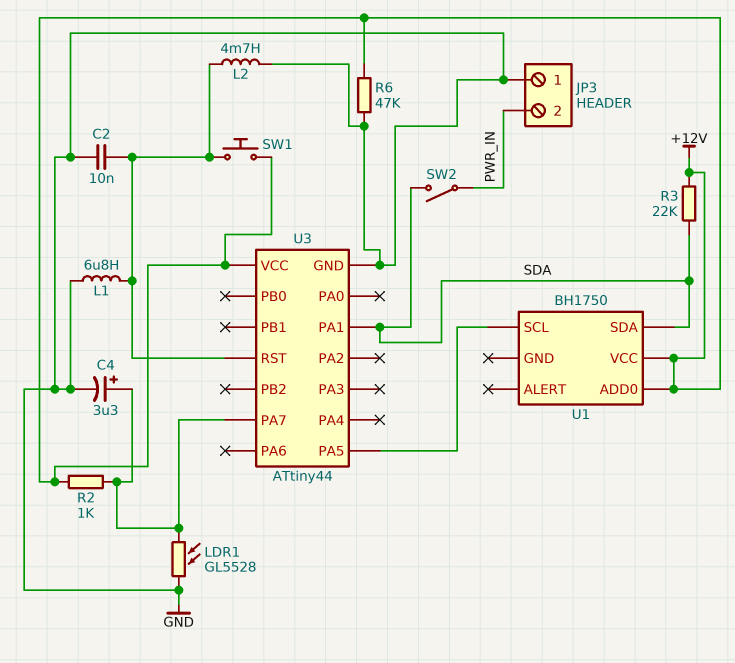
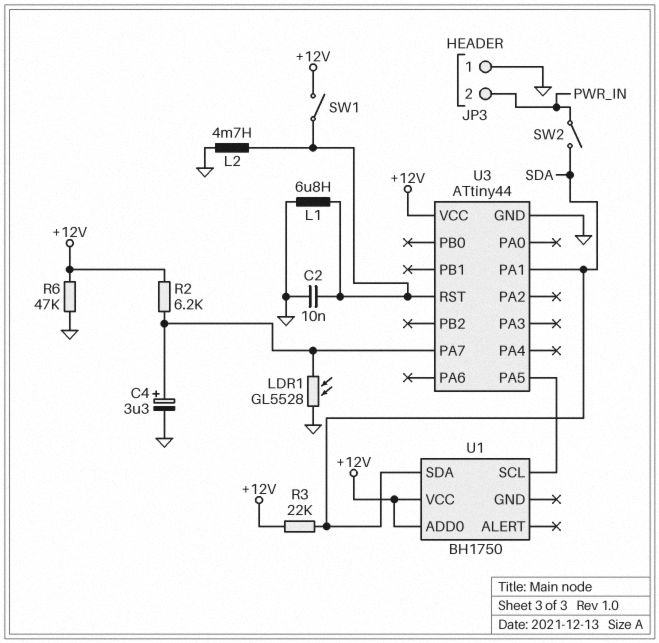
R2: 1k (+12V, U3/PA7) -> 6.2k (+12V, U3/PA7)
SW1: button (+12V, U3/RST) -> switch (+12V, U3/RST)

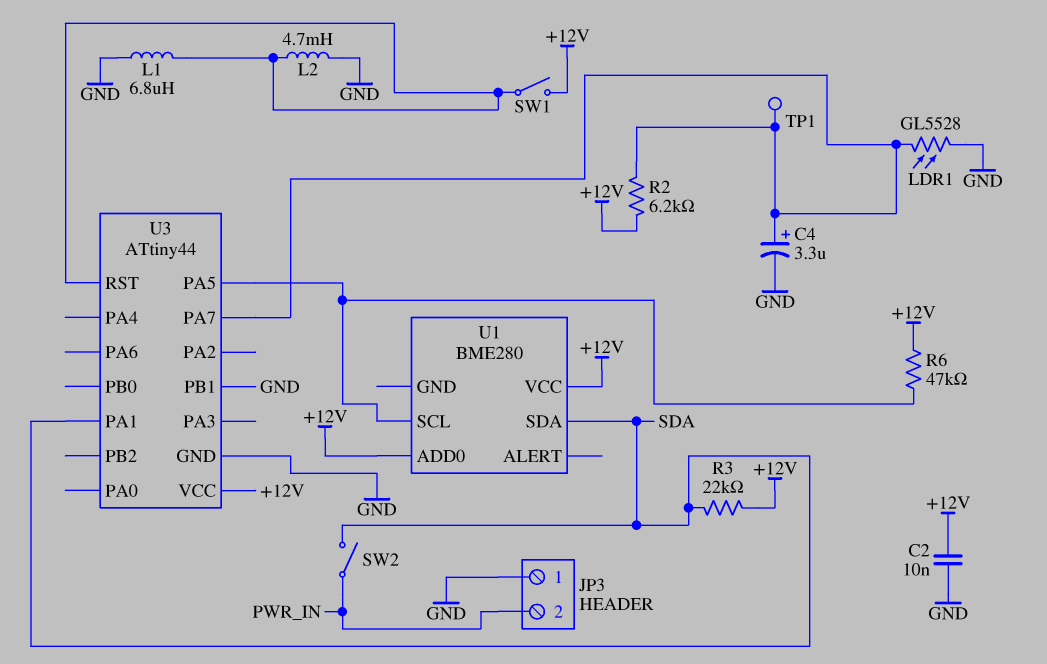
C2: 10nF (GND, U3/RST) -> 10nF (+12V, GND)
R6: 47k (+12V, GND) -> 47k (+12V, U1/SCL)
TP1: none -> test point (U3/PA7)
U1: BH1750 -> BME280
U3 pin PB1: none -> GND

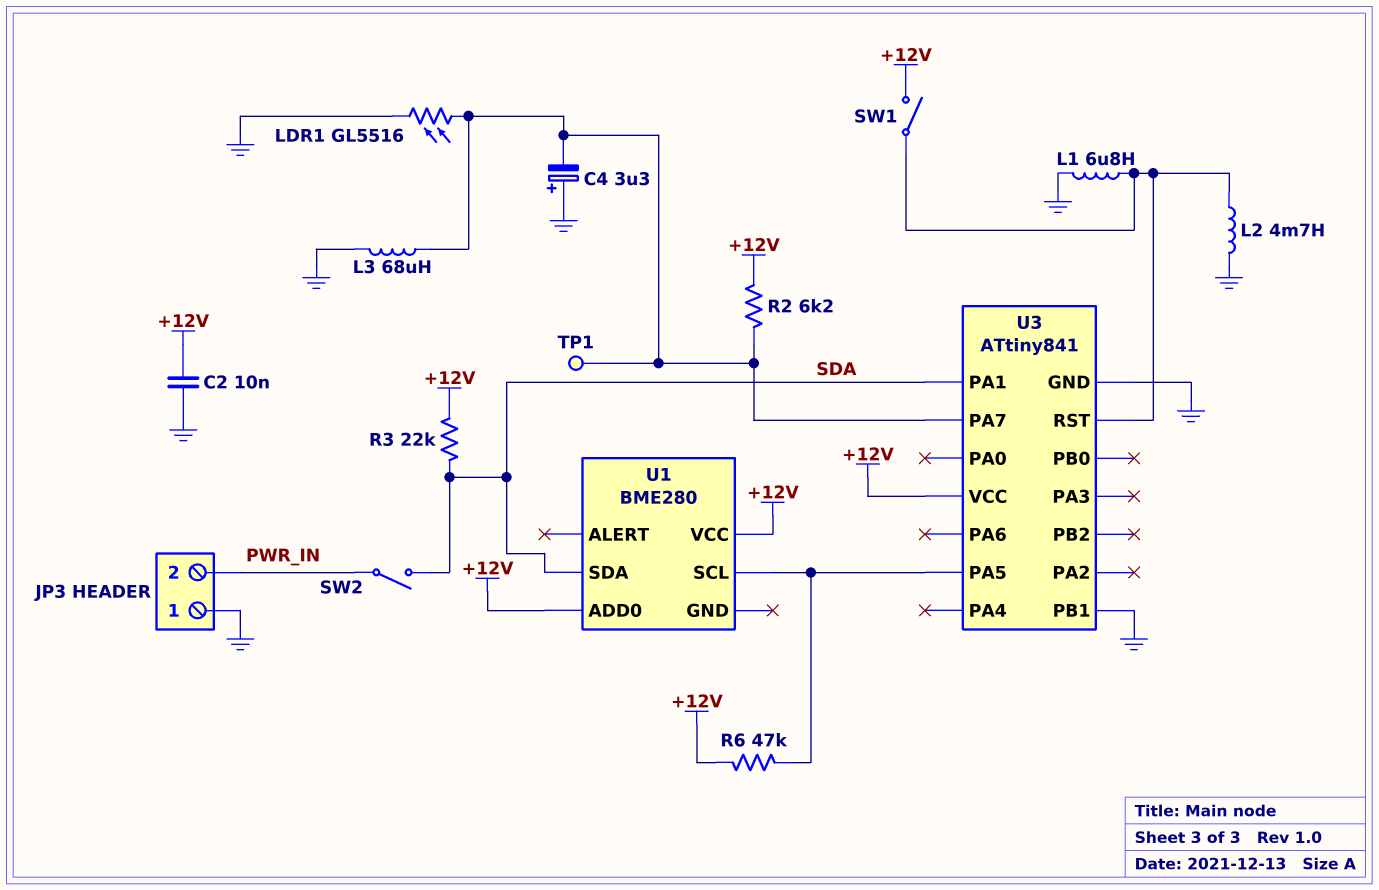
C4: 3.3uF (plus U3/PA7, minus GND) -> 3.3uF (plus GND, minus U3/PA7)
L3: none -> 68uH (GND, U3/PA7)
LDR1: GL5528 (GND, U3/PA7) -> GL5516 (GND, U3/PA7)
U3: ATtiny44 -> ATtiny841

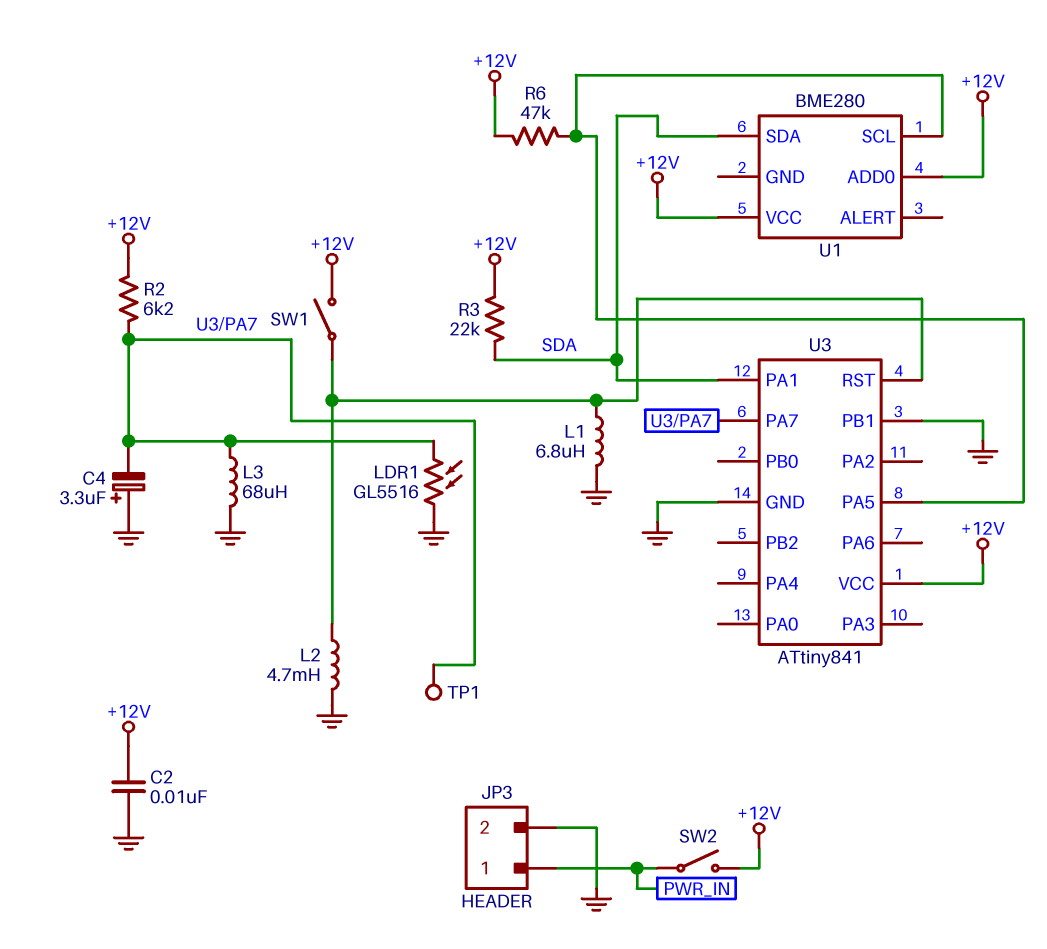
JP3 pin 1: GND -> PWR_IN
JP3 pin 2: PWR_IN -> GND
SW2: switch (PWR_IN, SDA) -> switch (+12V, PWR_IN)

